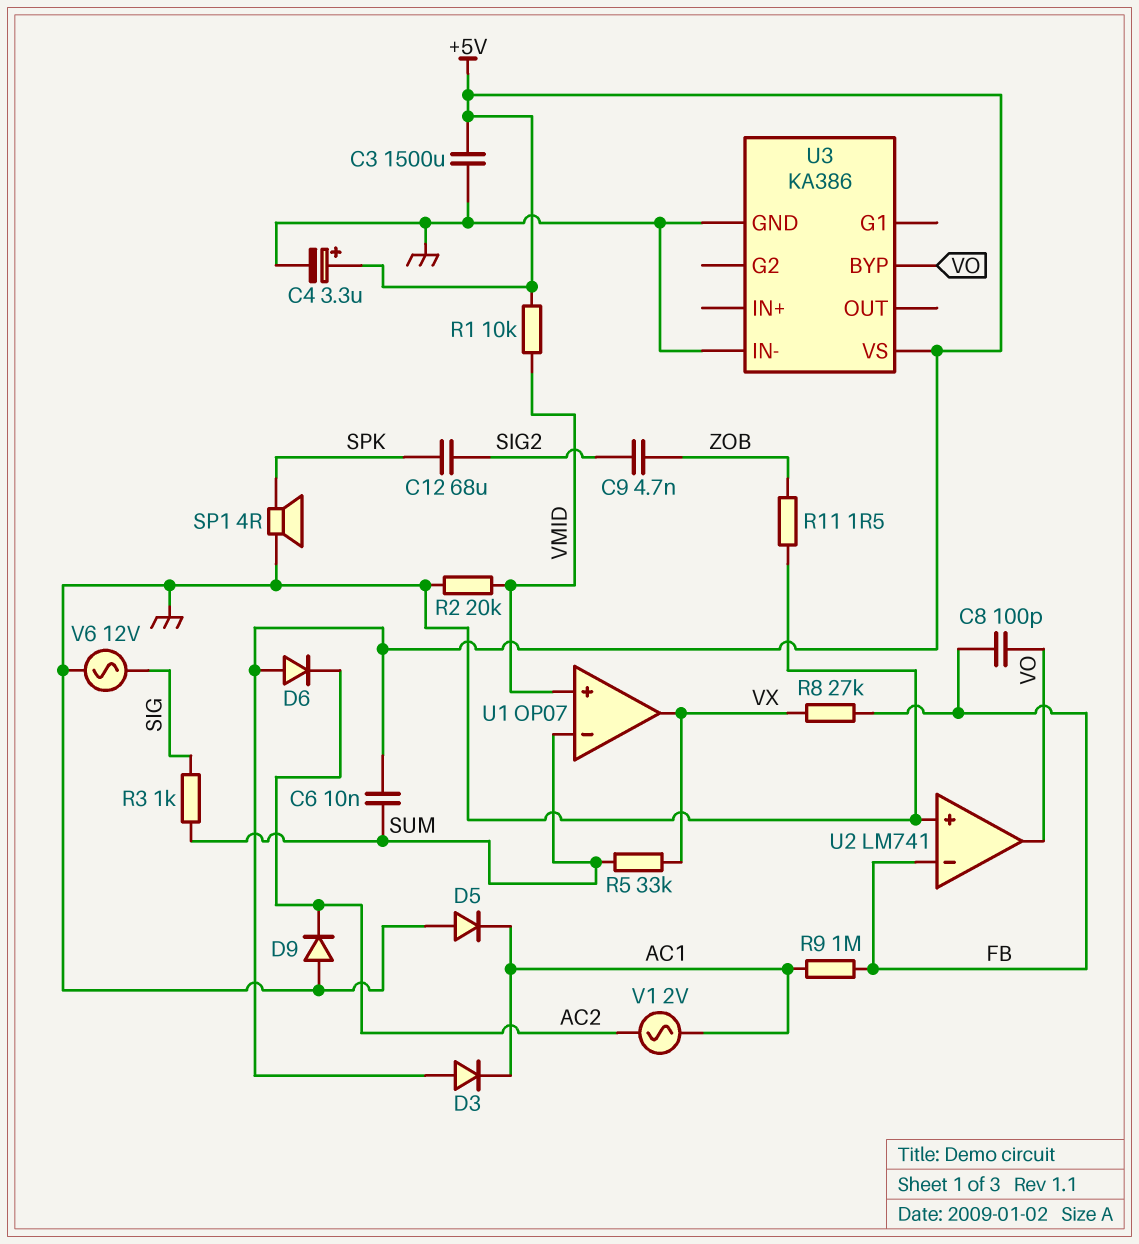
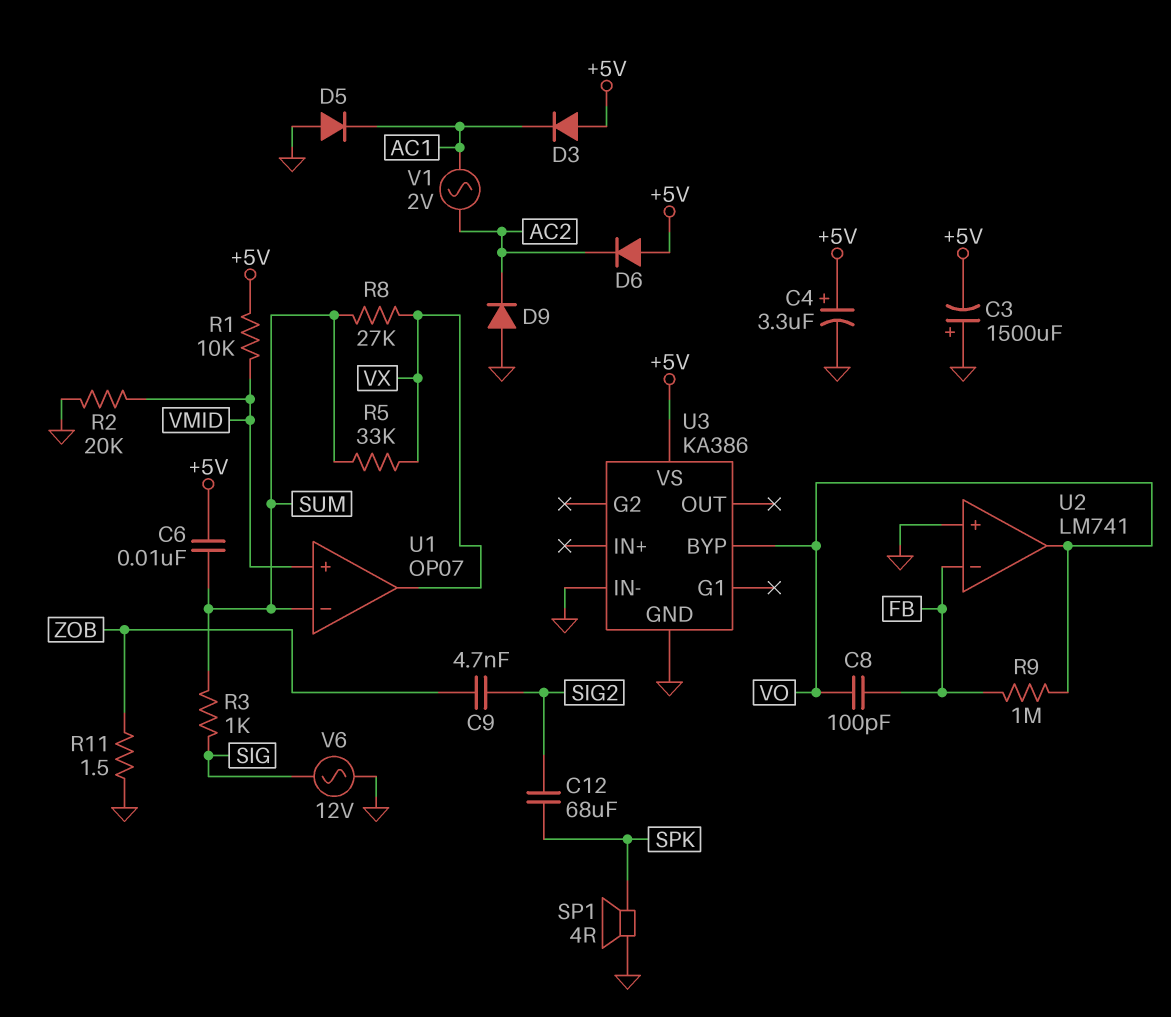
C3: 1500uF (+5V, GND) -> 1500uF (plus GND, minus +5V)
R8: 27k (FB, VX) -> 27k (SUM, VX)
R9: 1M (AC1, FB) -> 1M (FB, VO)

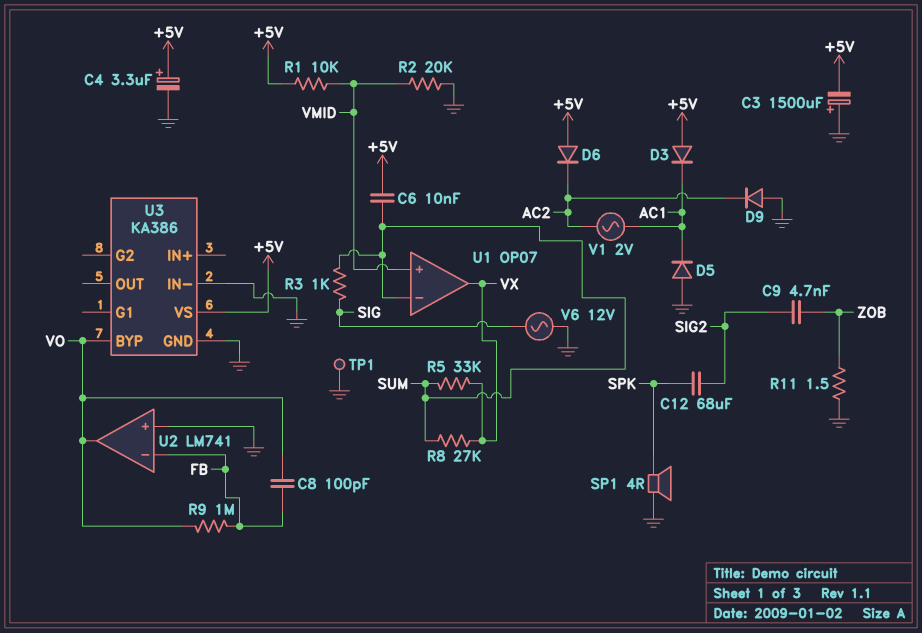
TP1: none -> test point (GND)

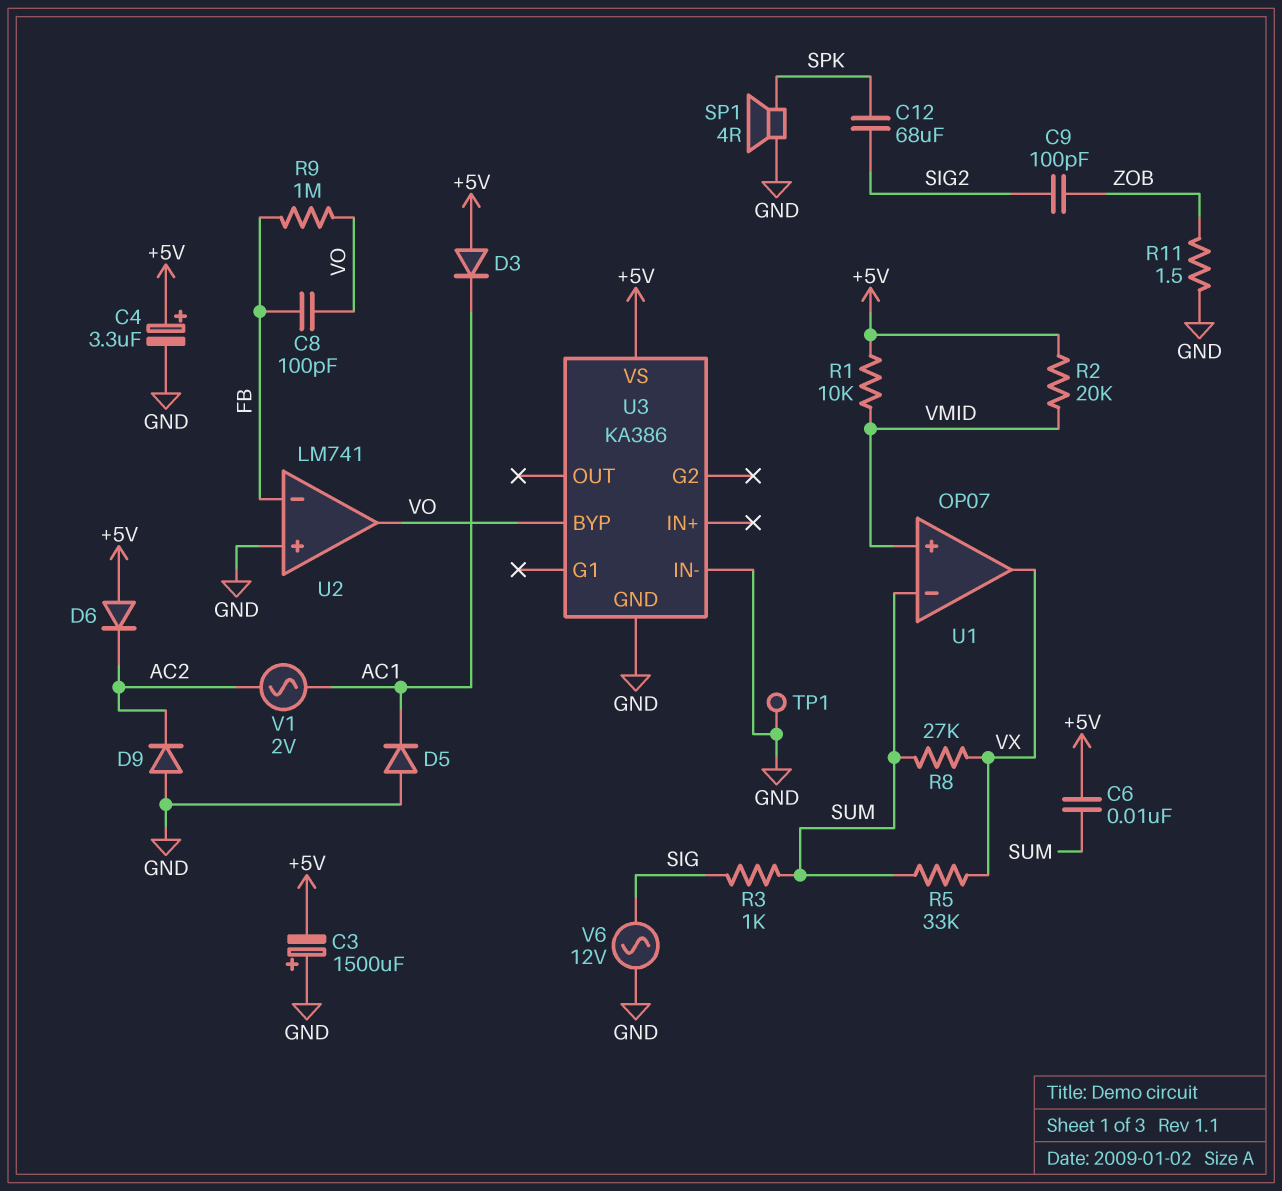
C9: 4.7nF (SIG2, ZOB) -> 100pF (SIG2, ZOB)
R2: 20k (GND, VMID) -> 20k (+5V, VMID)

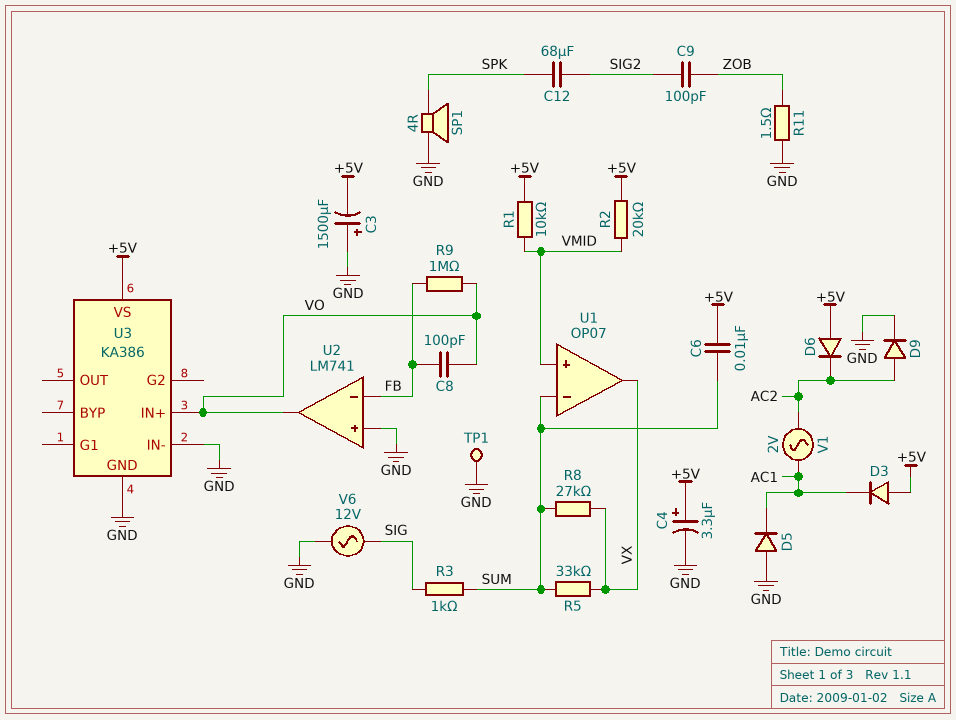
D9: diode (A GND, K AC2) -> diode (A AC2, K GND)
U3 pin BYP: VO -> none
U3 pin IN+: none -> VO

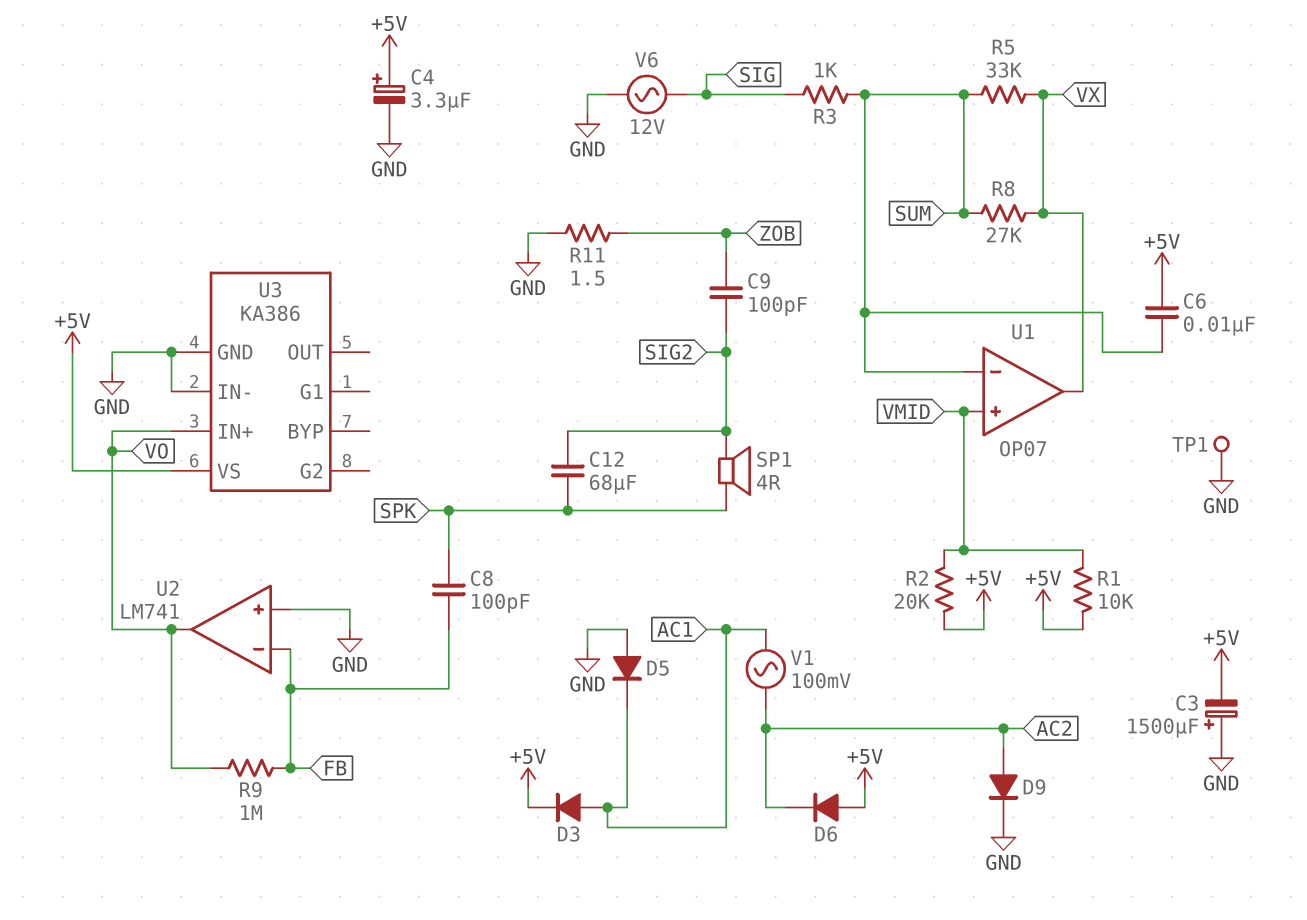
C8: 100pF (FB, VO) -> 100pF (FB, SPK)
D3: diode (A +5V, K AC1) -> diode (A AC1, K +5V)
SP1: speaker 4R (GND, SPK) -> speaker 4R (SIG2, SPK)
V1: AC 2V (AC1, AC2) -> AC 100mV (AC1, AC2)

